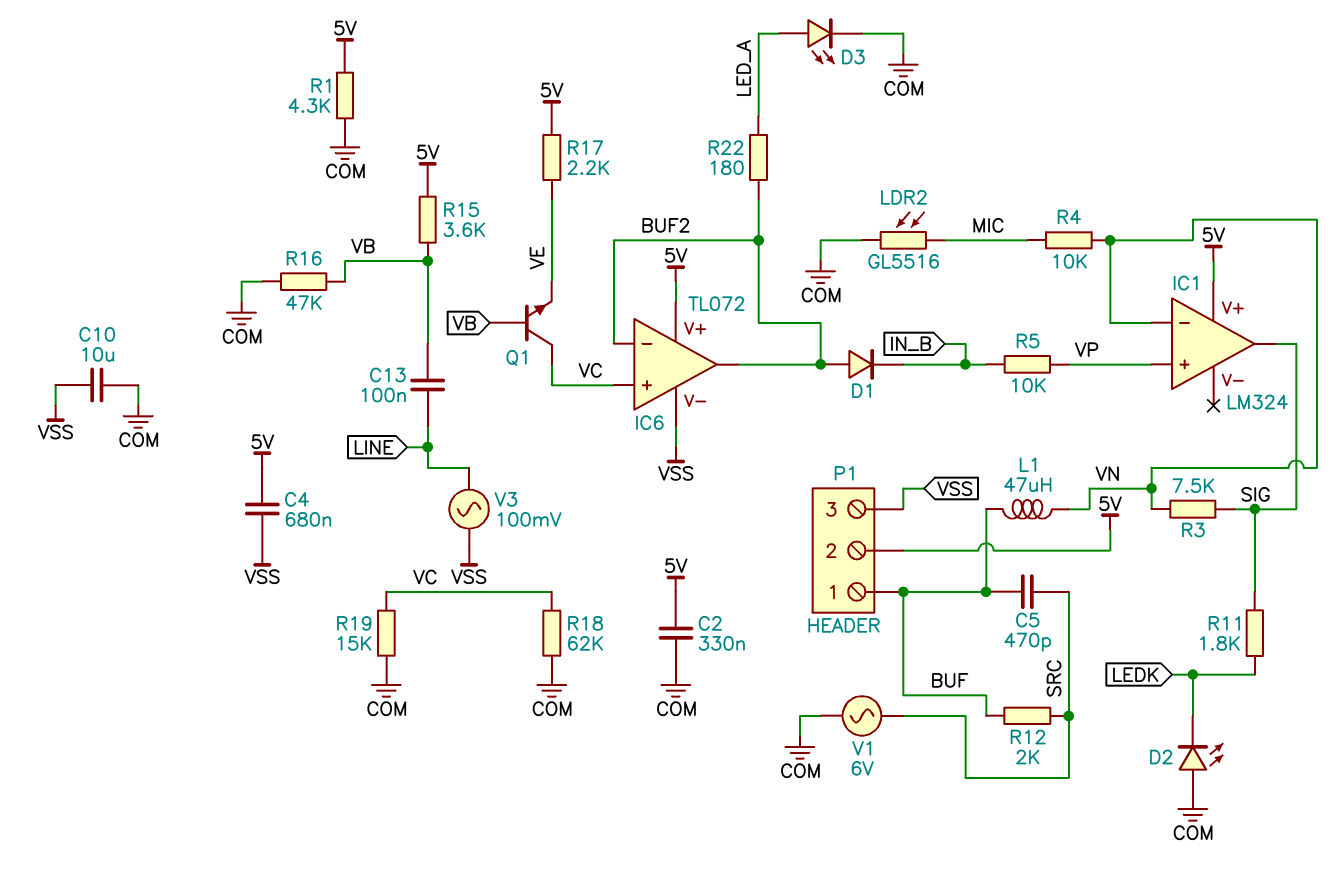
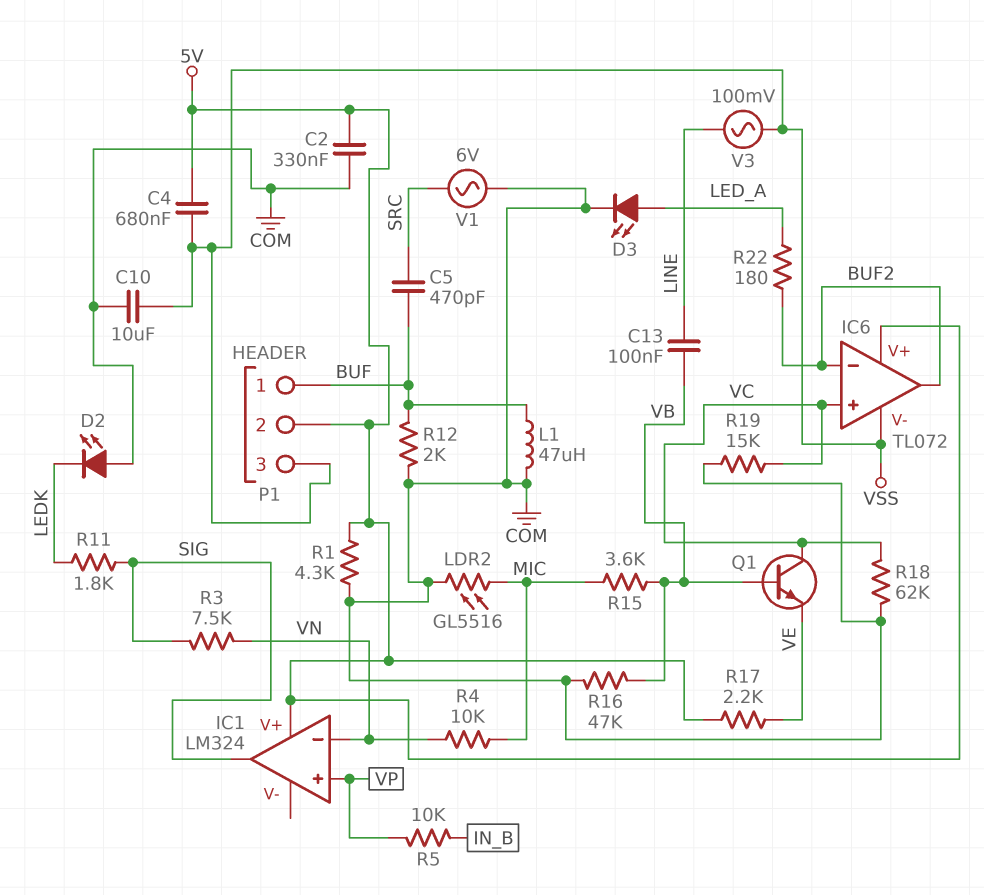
D1: diode (A BUF2, K IN_B) -> none
L1: 47uH (BUF, VN) -> 47uH (BUF, COM)
R12: 2k (BUF, SRC) -> 2k (BUF, COM)
R15: 3.6k (5V, VB) -> 3.6k (MIC, VB)

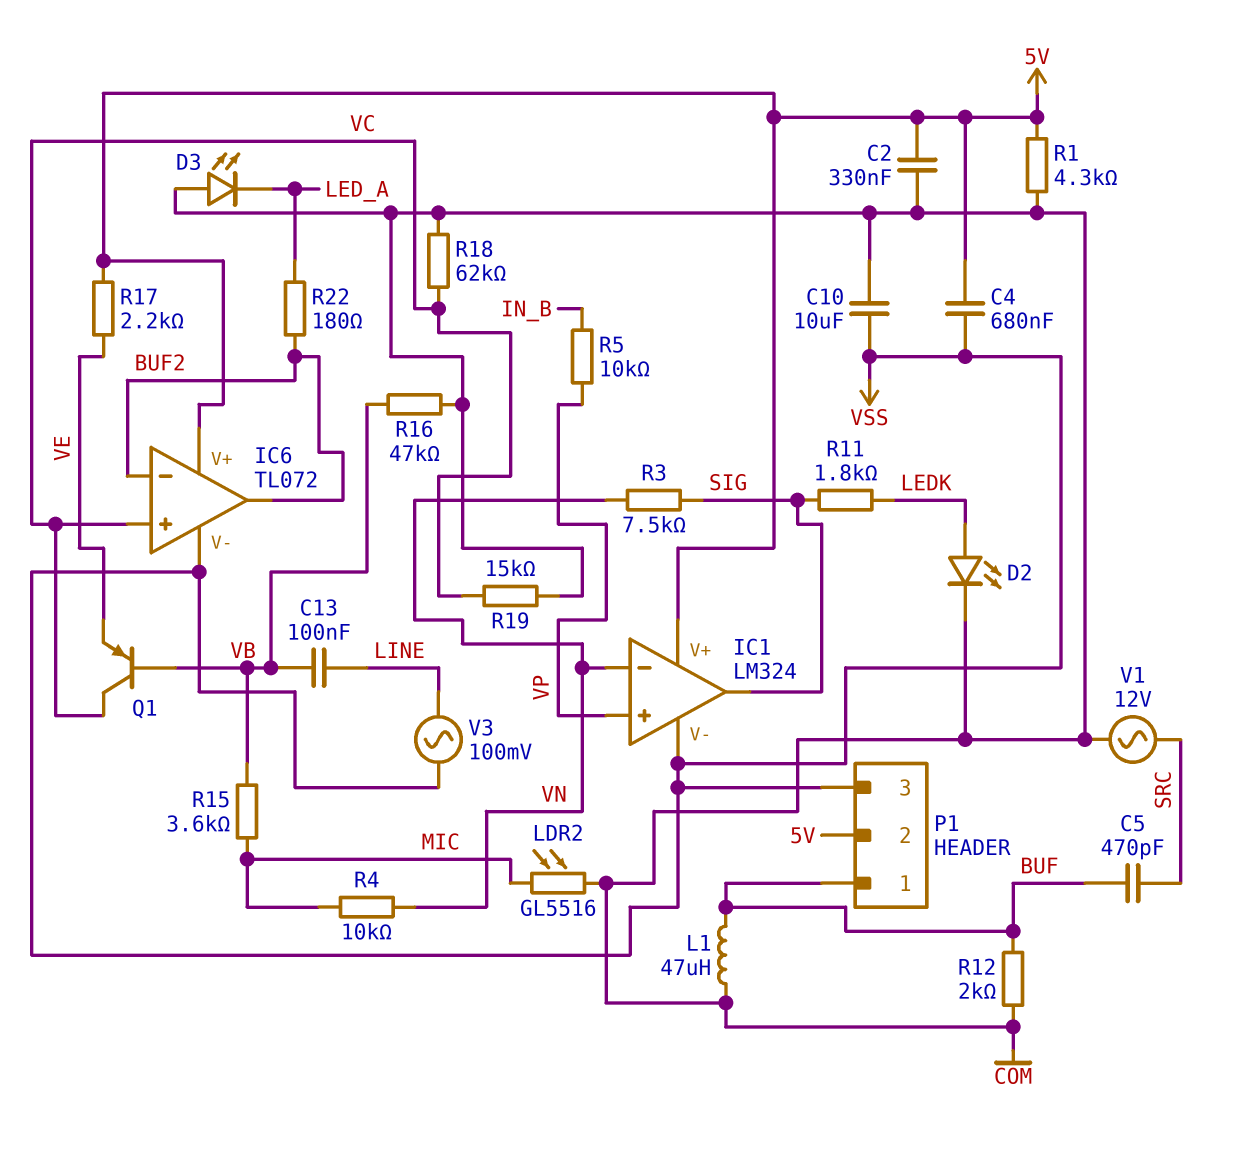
D2: LED (A COM, K LEDK) -> LED (A LEDK, K COM)
D3: LED (A LED_A, K COM) -> LED (A COM, K LED_A)
IC1 pin V-: none -> VSS
Q1: NPN (B VB, C VC, E VE) -> PNP (B VB, C VC, E VE)
V1: AC 6V (COM, SRC) -> AC 12V (COM, SRC)

